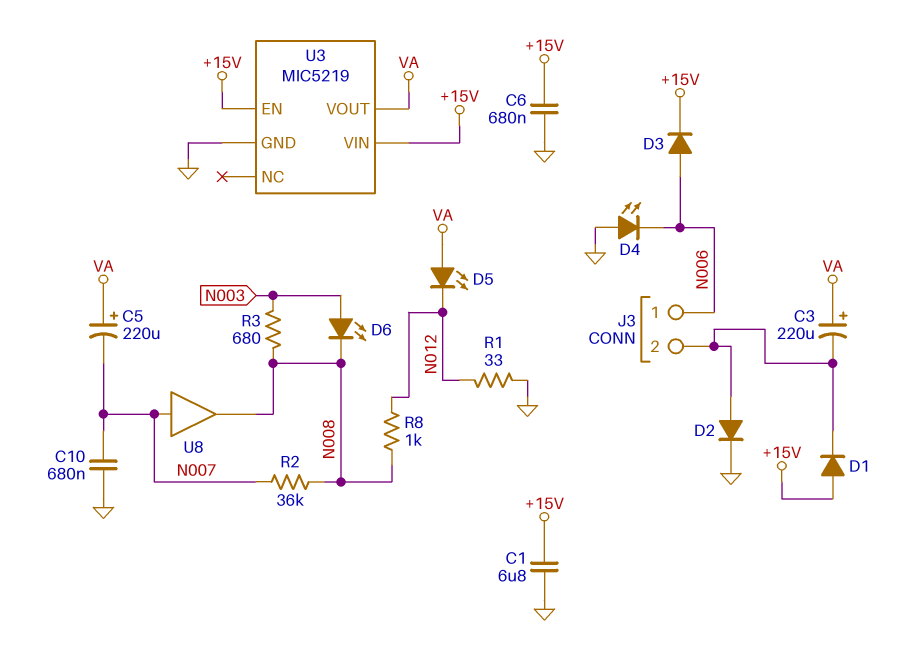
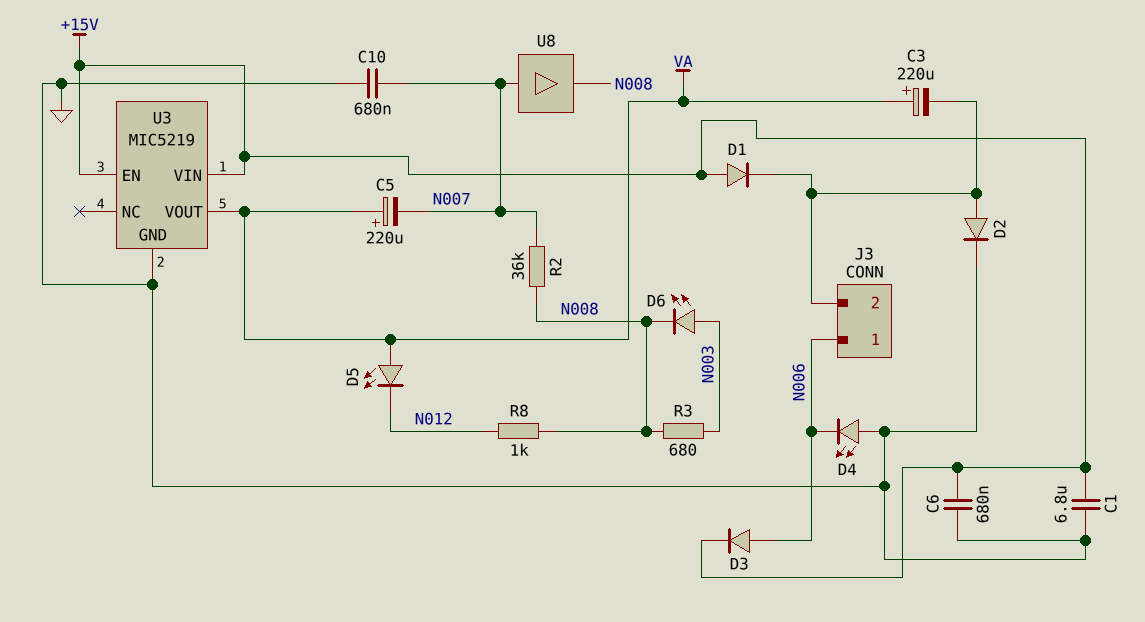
R1: 33 (GND, N012) -> none

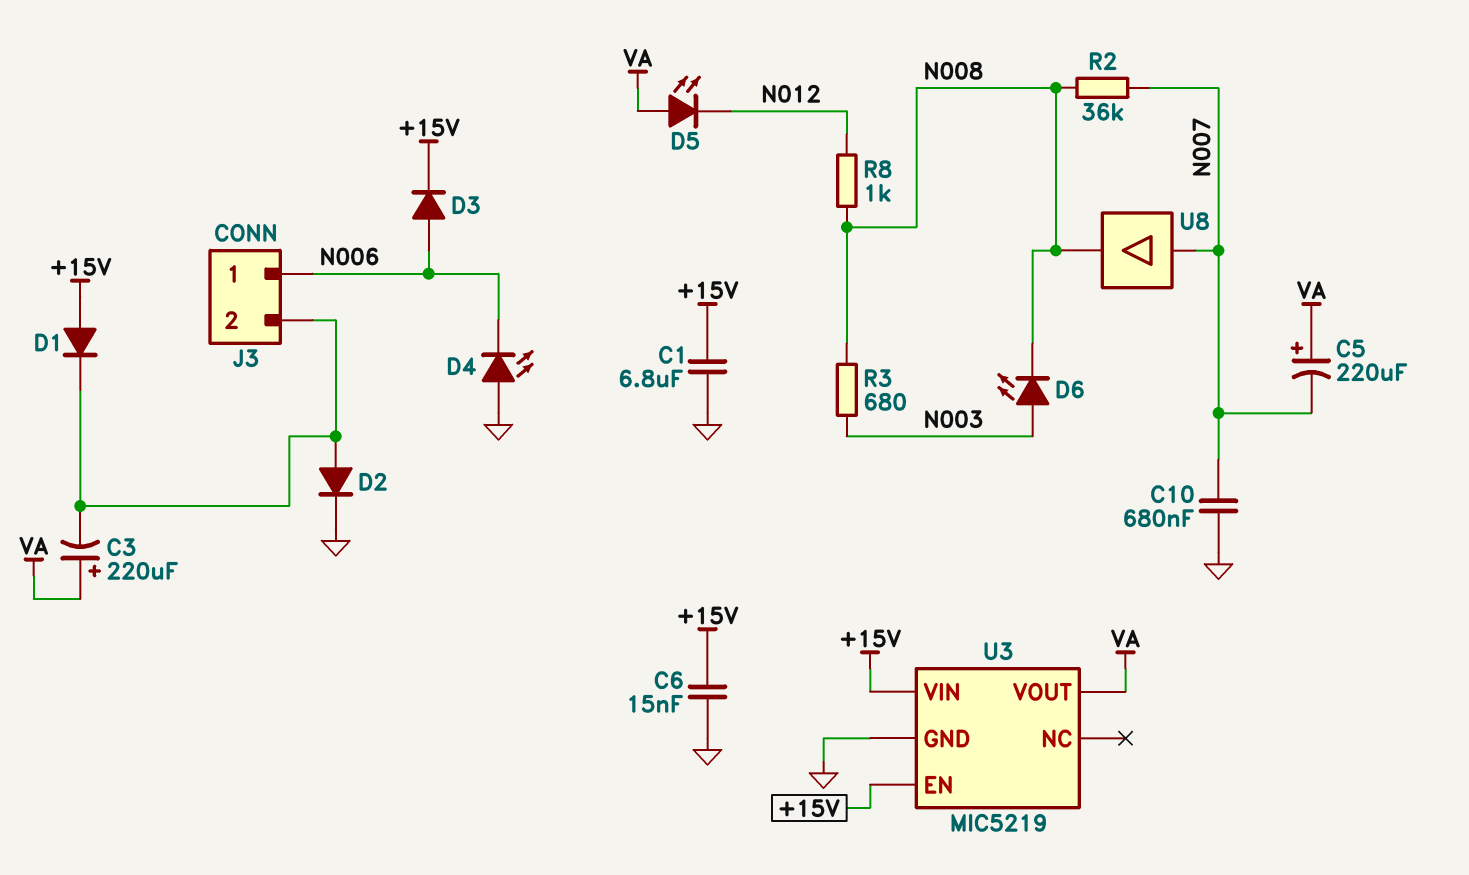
C6: 680nF (+15V, GND) -> 15nF (+15V, GND)

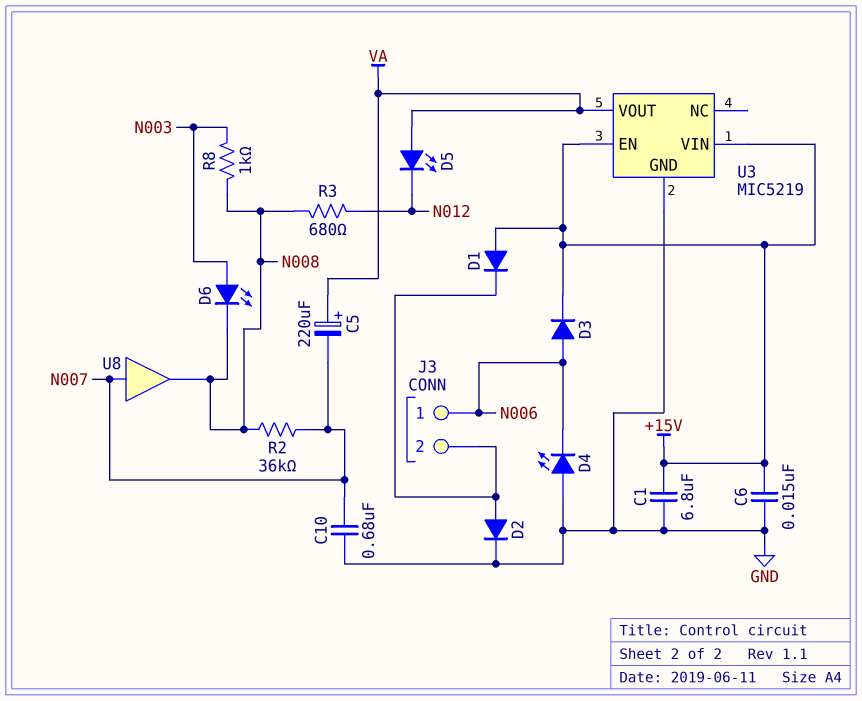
C3: 220uF (plus VA, minus J3/2) -> none
R3: 680 (N003, N008) -> 680 (N008, N012)
R8: 1k (N008, N012) -> 1k (N003, N008)

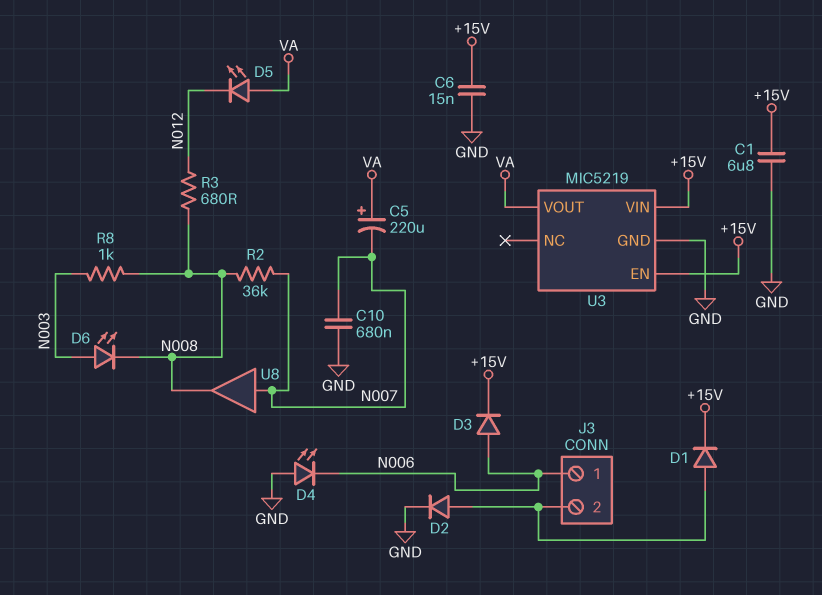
D1: diode (A +15V, K J3/2) -> diode (A J3/2, K +15V)

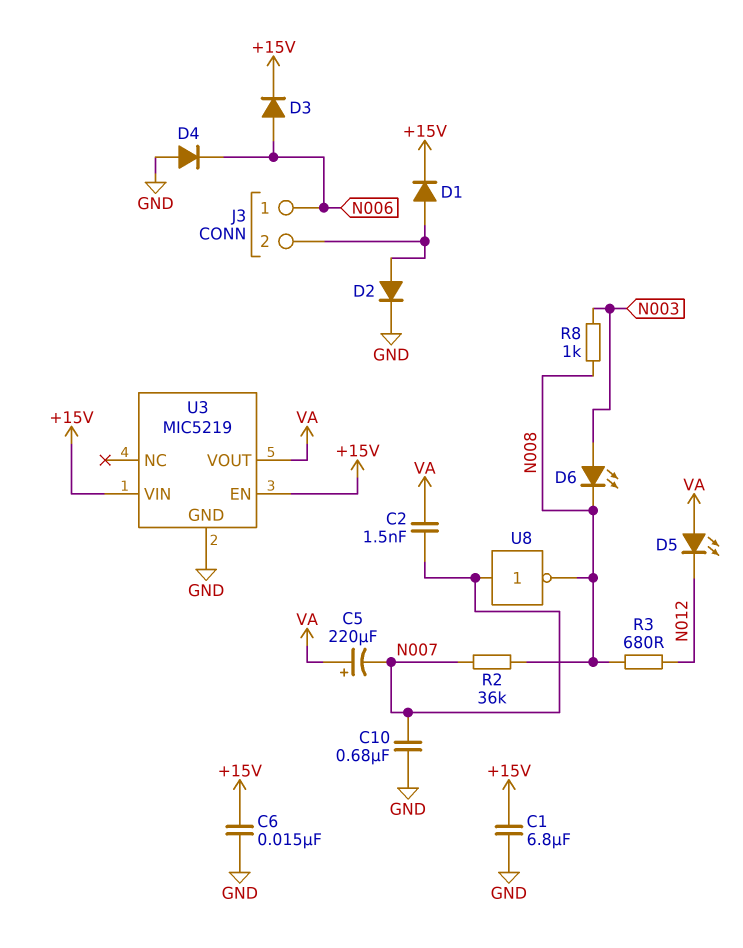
C2: none -> 1.5nF (N007, VA)
D4: LED (A GND, K N006) -> diode (A GND, K N006)
U8: buffer (in N007, out N008) -> NOT (in N007, out N008)

